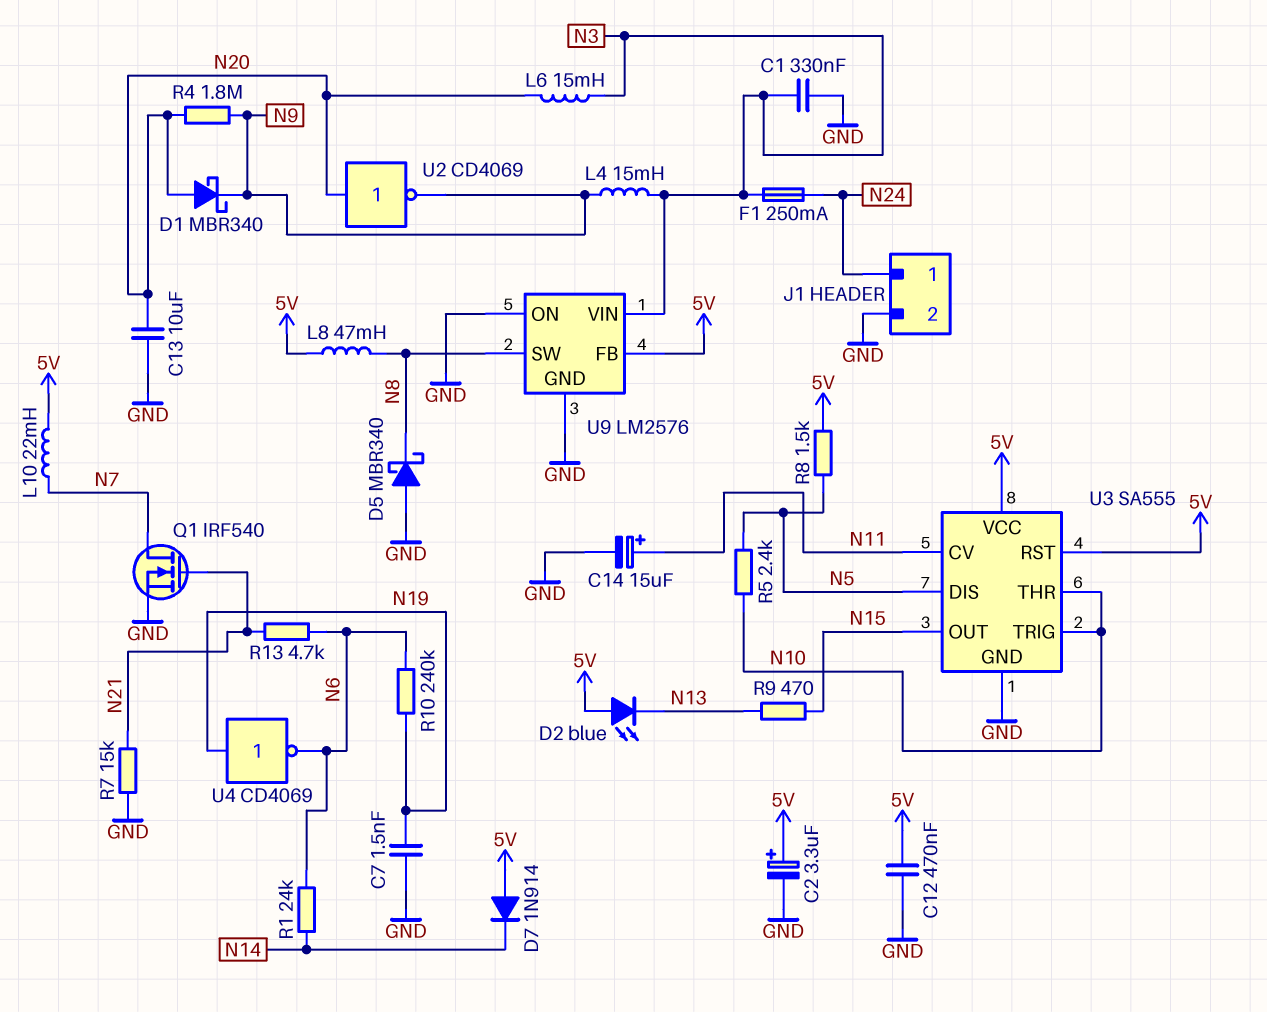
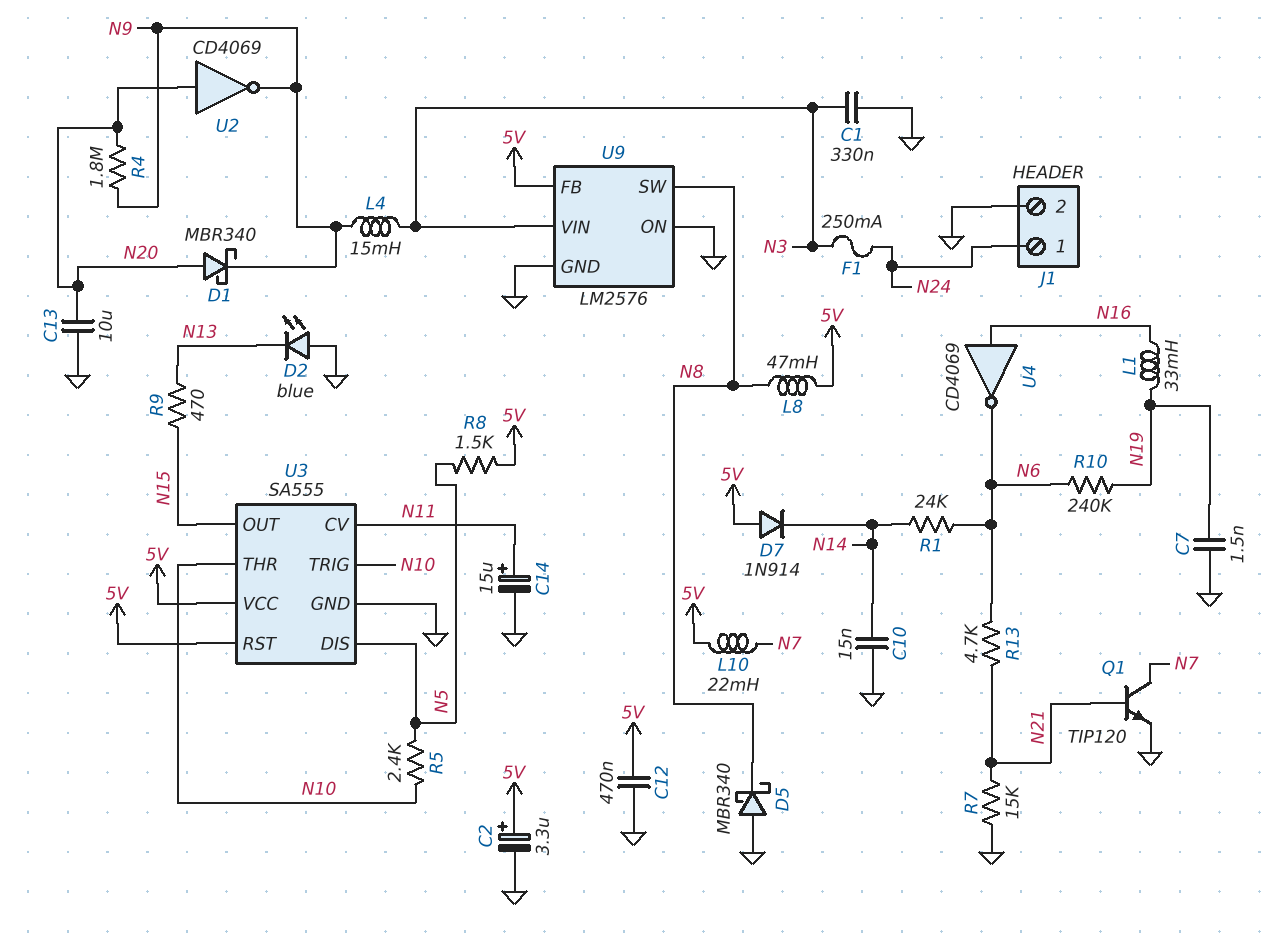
C10: none -> 15nF (GND, N14)
D2: LED blue (A 5V, K N13) -> LED blue (A GND, K N13)
L1: none -> 33mH (N16, N19)
L6: 15mH (N3, N20) -> none
Q1: NMOS IRF540 (G N21, D N7, S GND) -> NPN TIP120 (B N21, C N7, E GND)
U4: NOT CD4069 (in N19, out N6) -> NOT CD4069 (in N16, out N6)

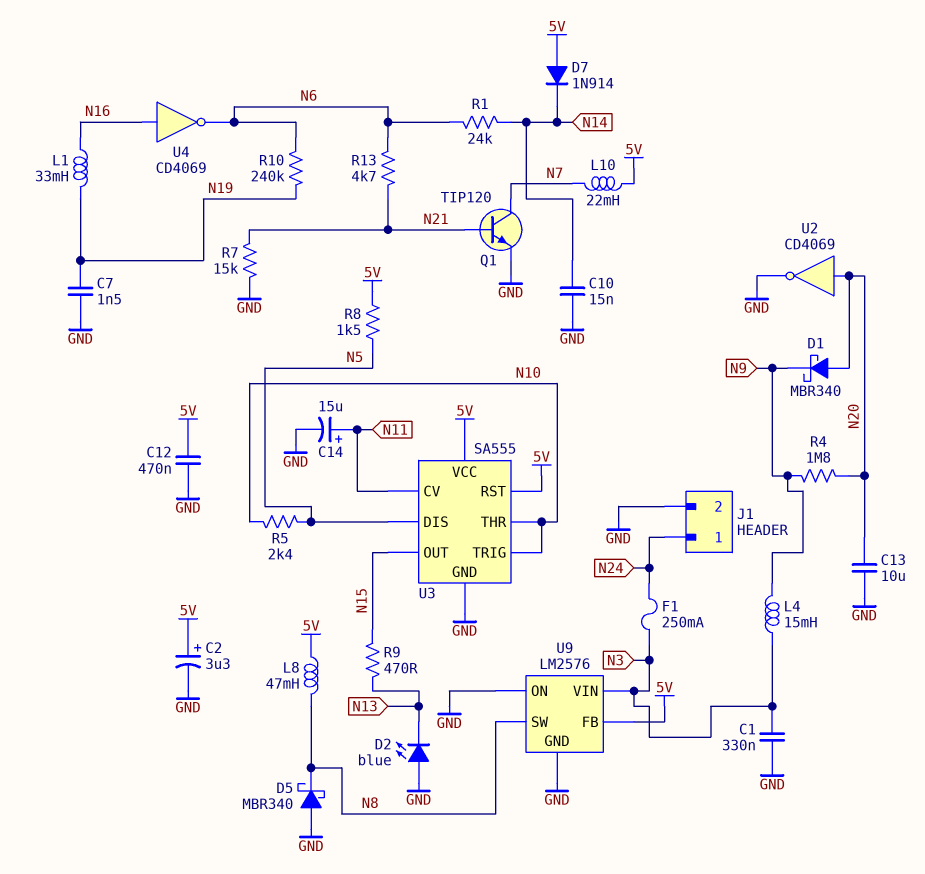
U2: NOT CD4069 (in N20, out N9) -> NOT CD4069 (in N20, out GND)

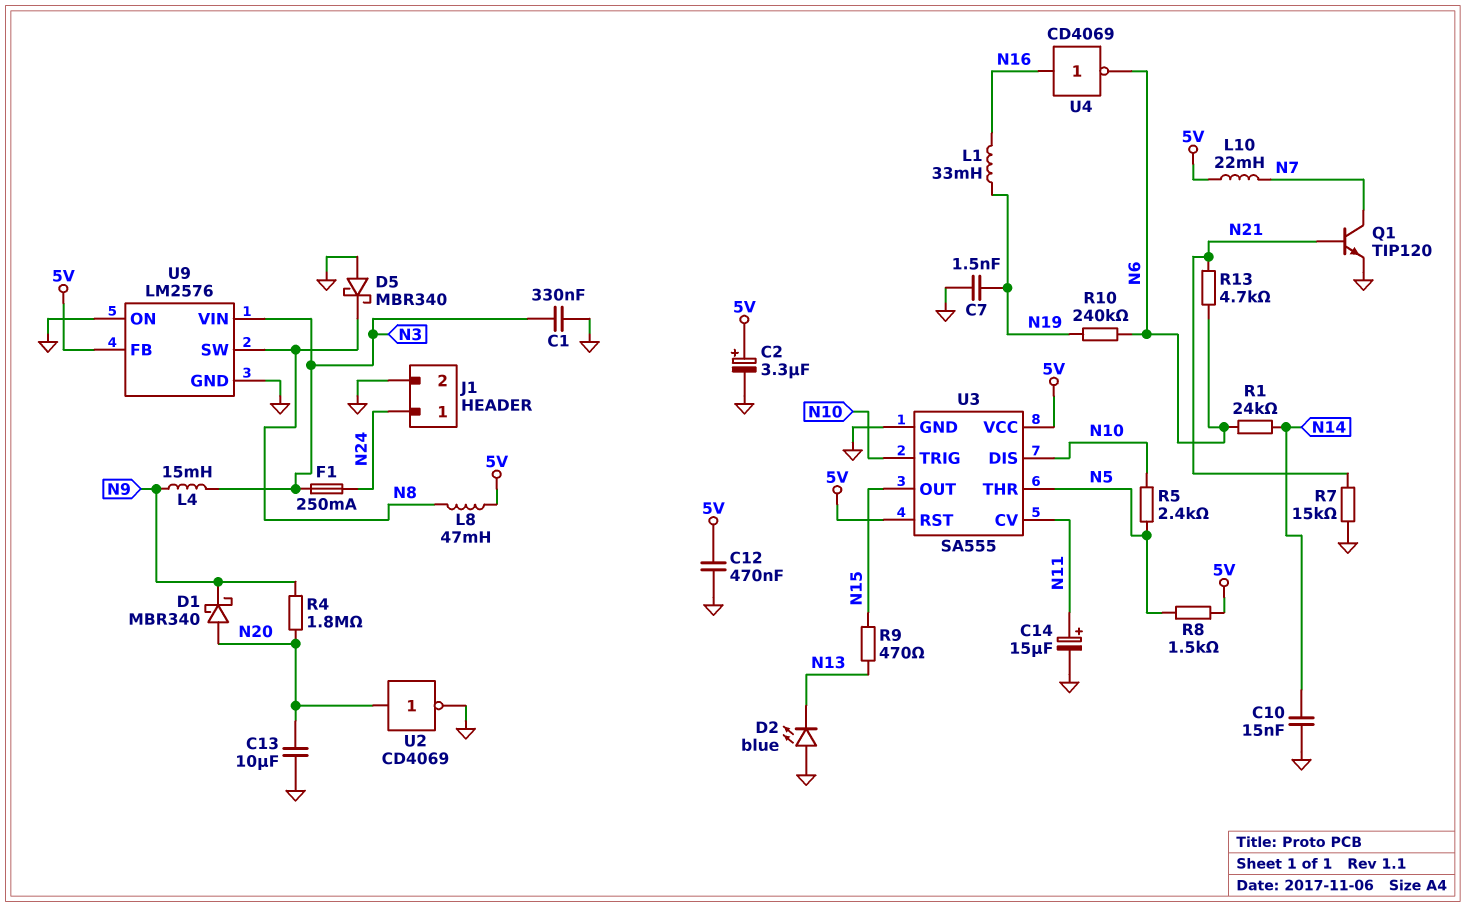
D7: diode 1N914 (A 5V, K N14) -> none
U3 pin DIS: N5 -> N10
U3 pin THR: N10 -> N5

